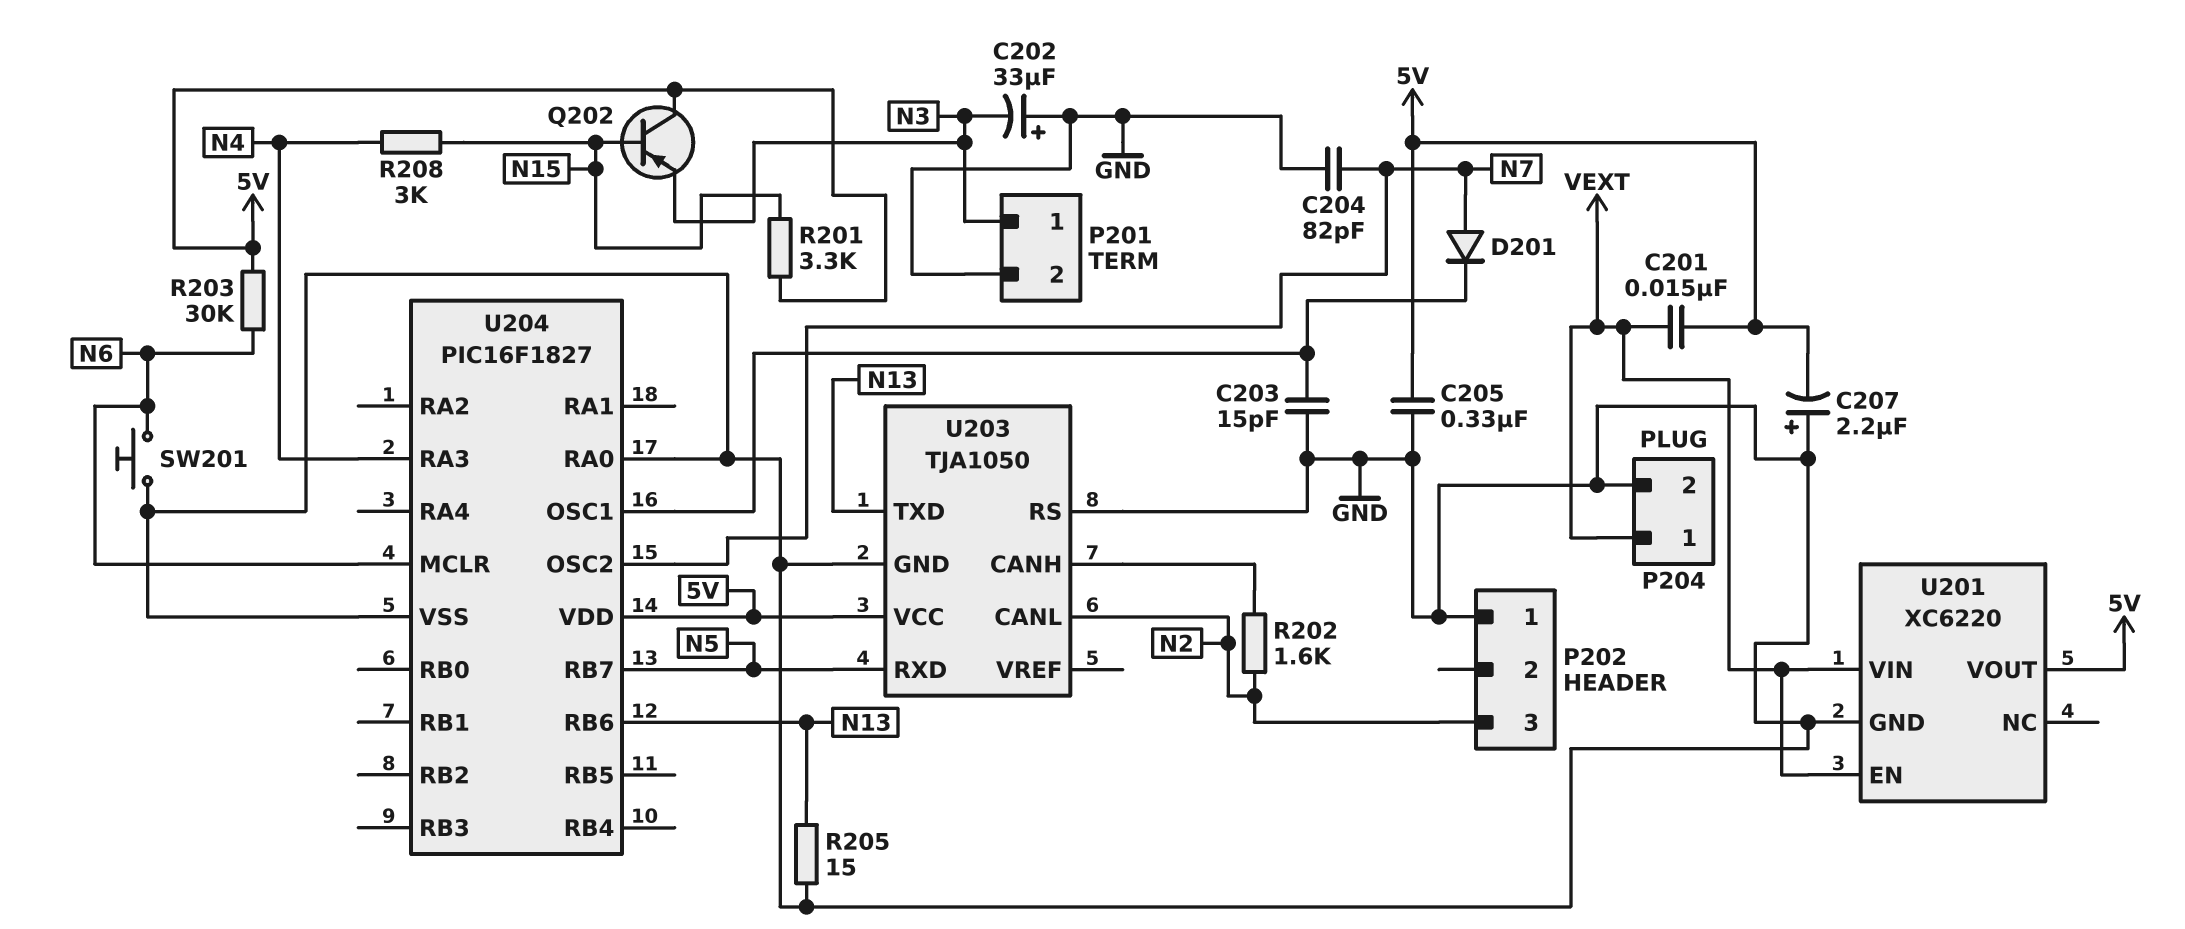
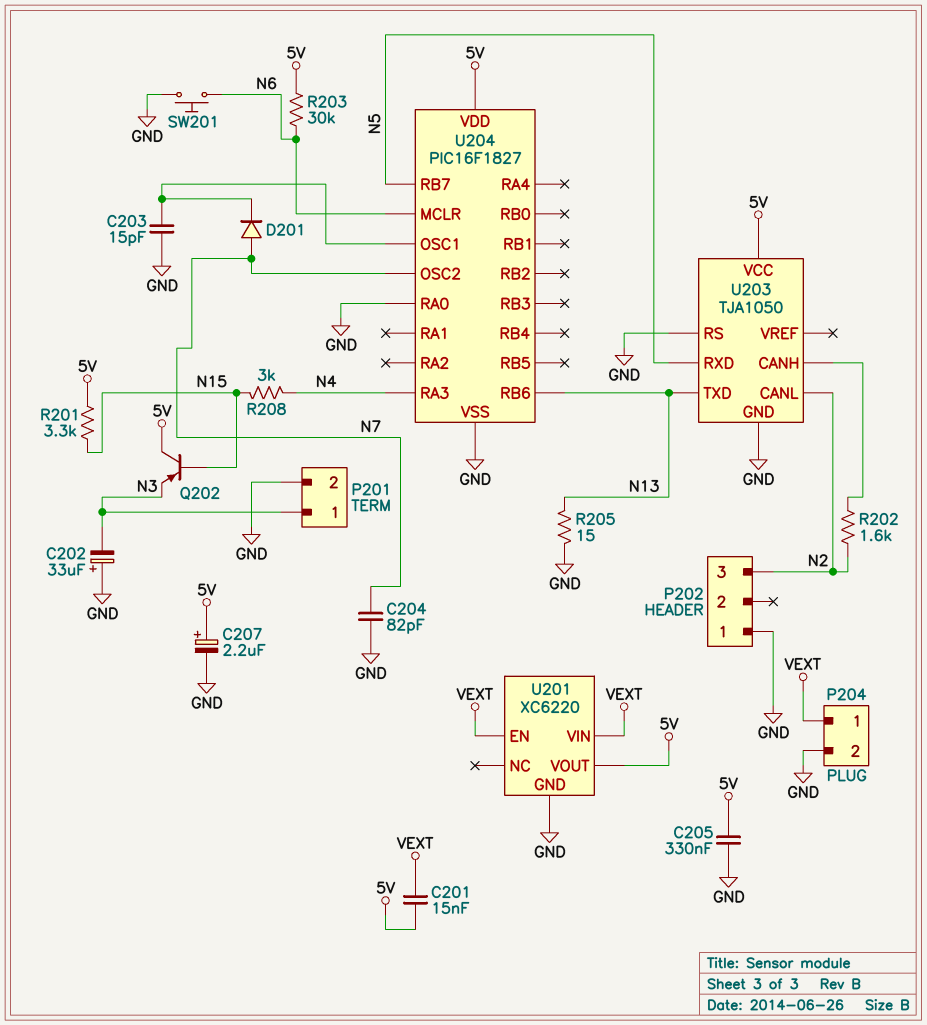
C207: 2.2uF (plus GND, minus 5V) -> 2.2uF (plus 5V, minus GND)

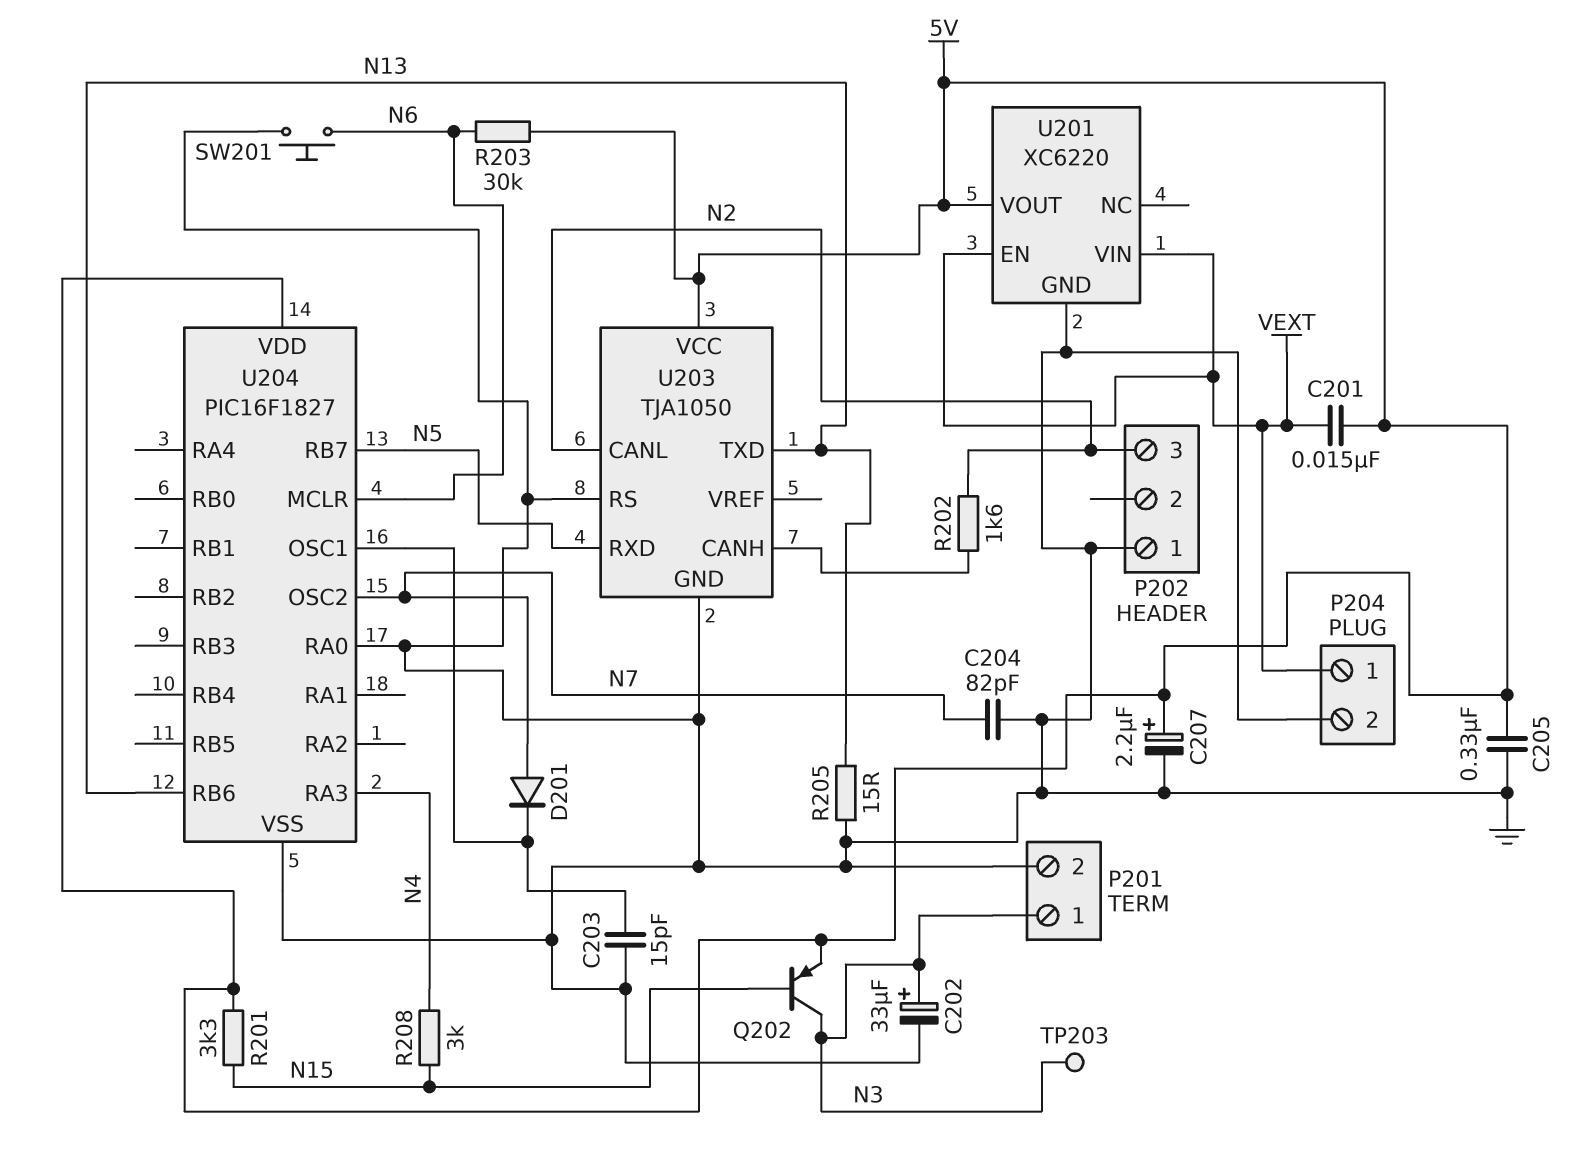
C202: 33uF (plus GND, minus N3) -> 33uF (plus N3, minus GND)
Q202: PNP (B N15, C 5V, E N3) -> PNP (B N15, C N3, E 5V)
TP203: none -> test point (N3)

